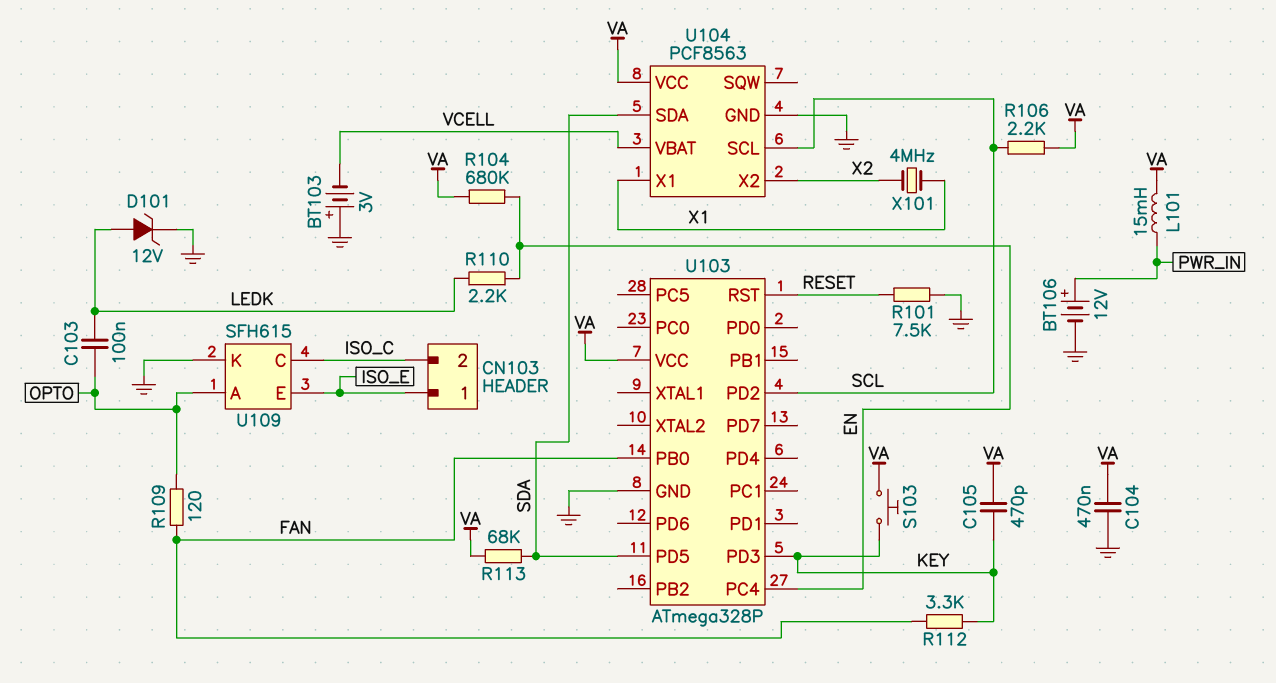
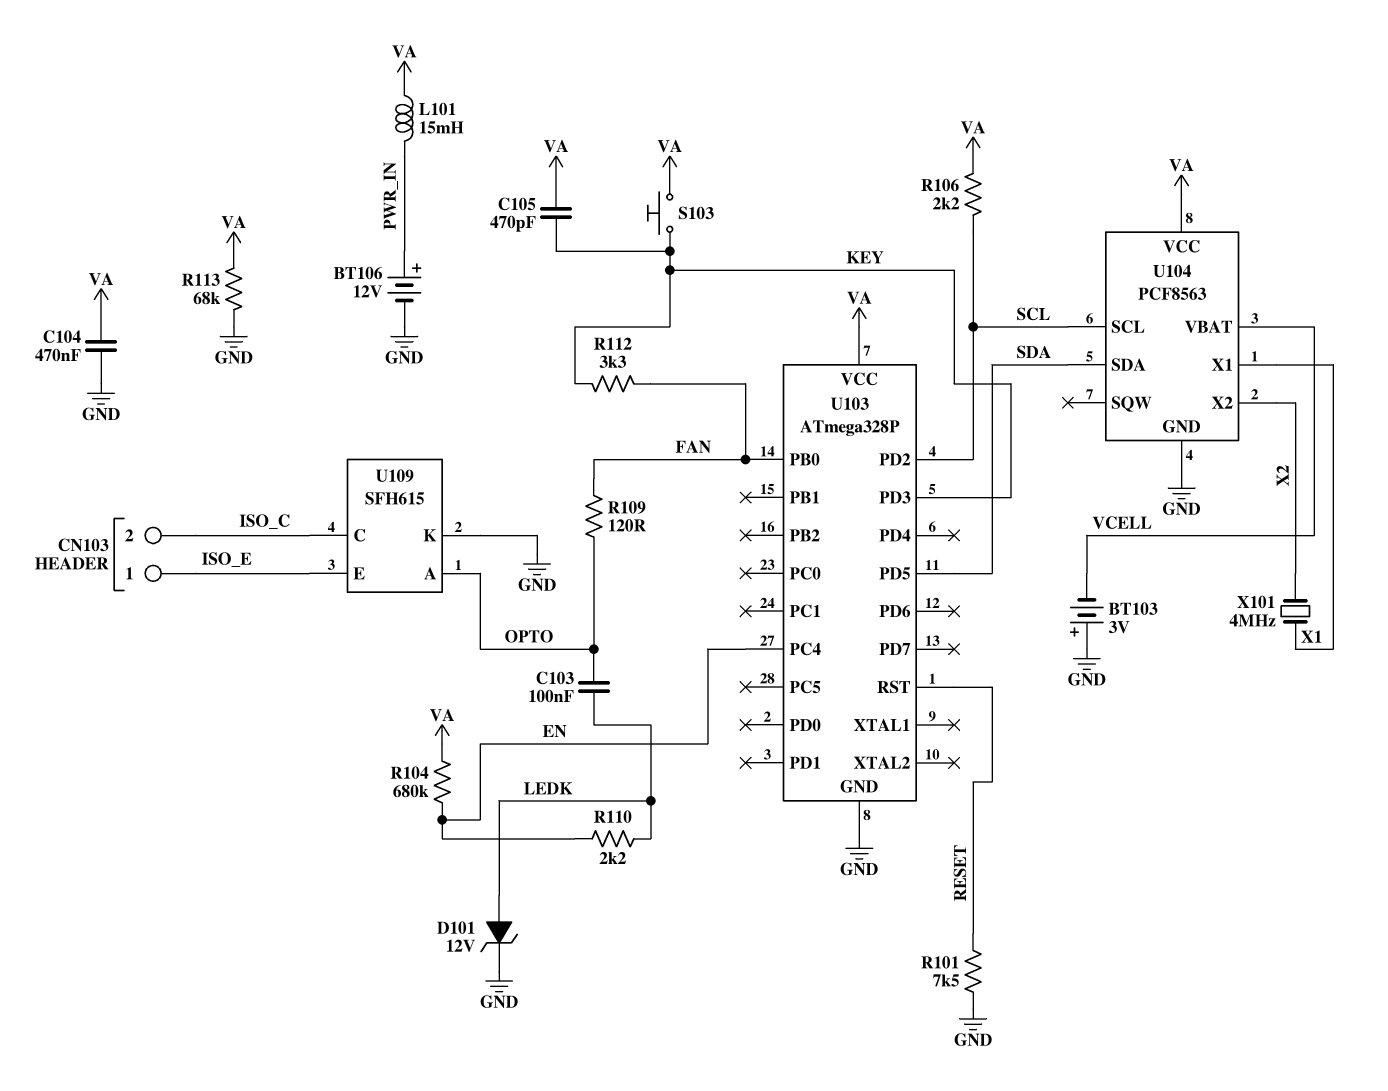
R113: 68k (SDA, VA) -> 68k (GND, VA)

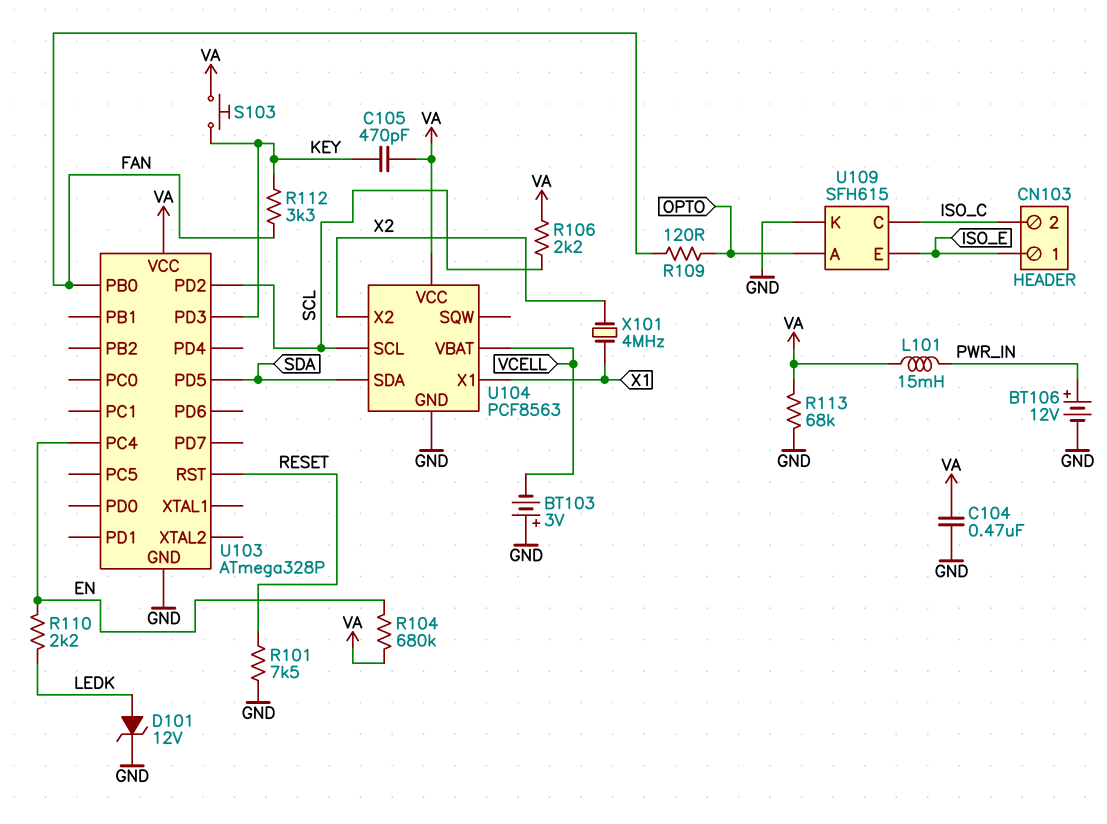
C103: 100nF (LEDK, OPTO) -> none

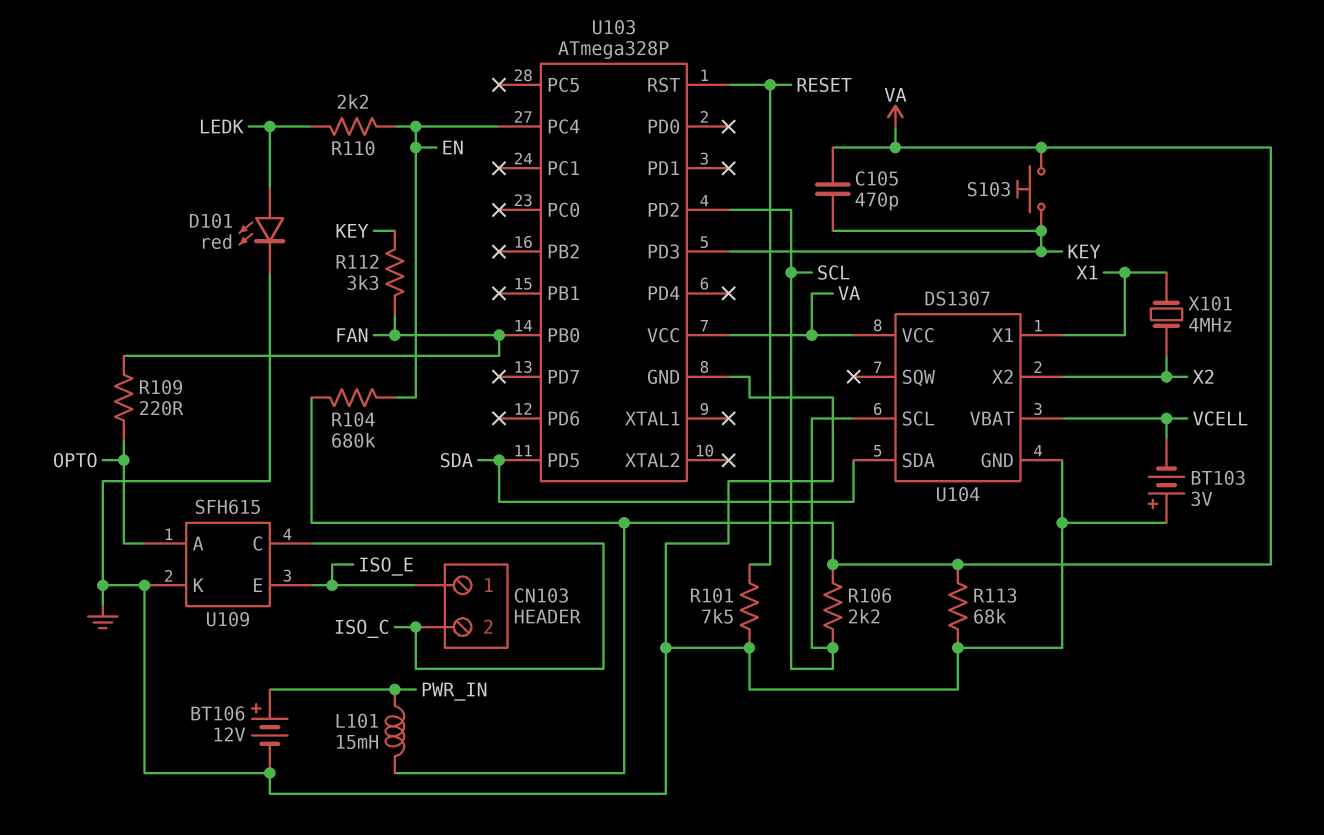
C104: 470nF (GND, VA) -> none
D101: zener 12V (A LEDK, K GND) -> LED red (A LEDK, K GND)
R109: 120 (FAN, OPTO) -> 220 (FAN, OPTO)
U104: PCF8563 -> DS1307

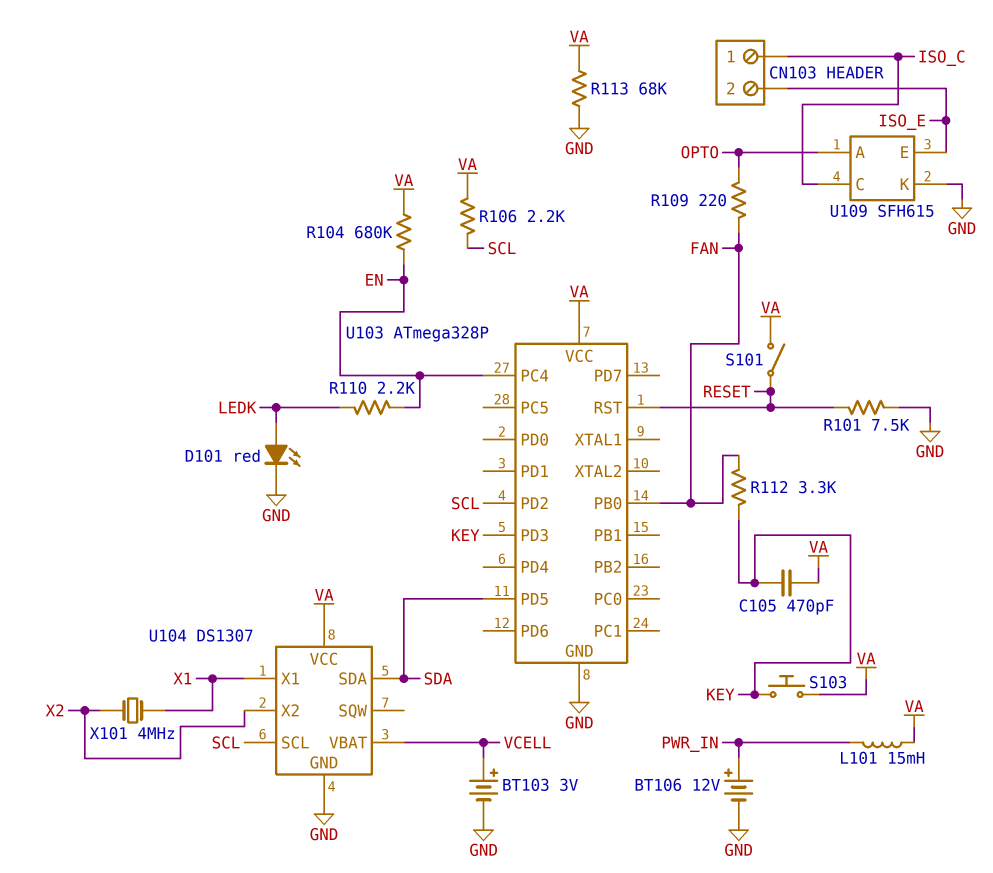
BT103: 3V (plus GND, minus VCELL) -> 3V (plus VCELL, minus GND)
CN103 pin 1: ISO_E -> ISO_C
CN103 pin 2: ISO_C -> ISO_E
S101: none -> switch (RESET, VA)

